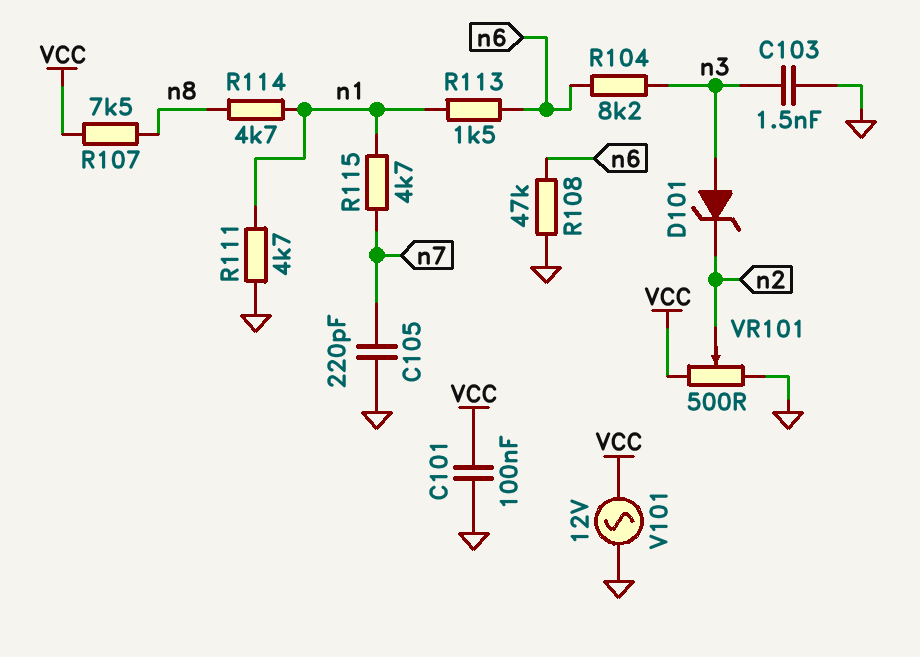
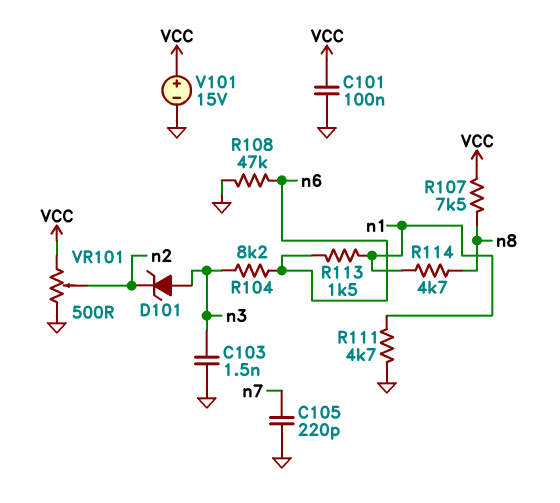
R115: 4.7k (n1, n7) -> none
V101: AC 12V (GND, VCC) -> 15V (plus VCC, minus GND)

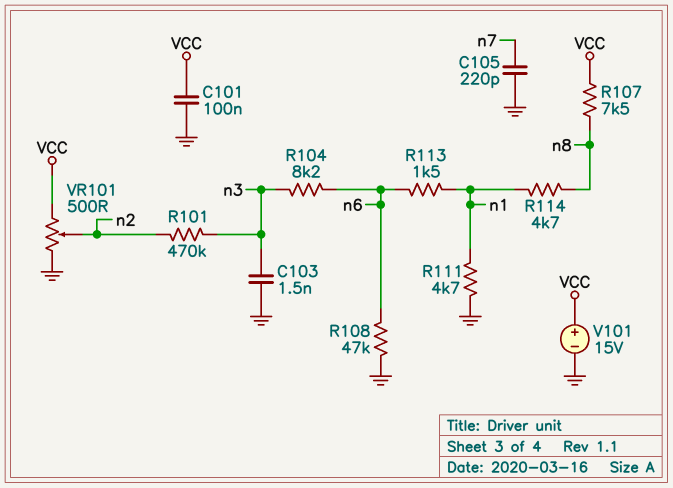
D101: zener (A n3, K n2) -> none
R101: none -> 470k (n2, n3)

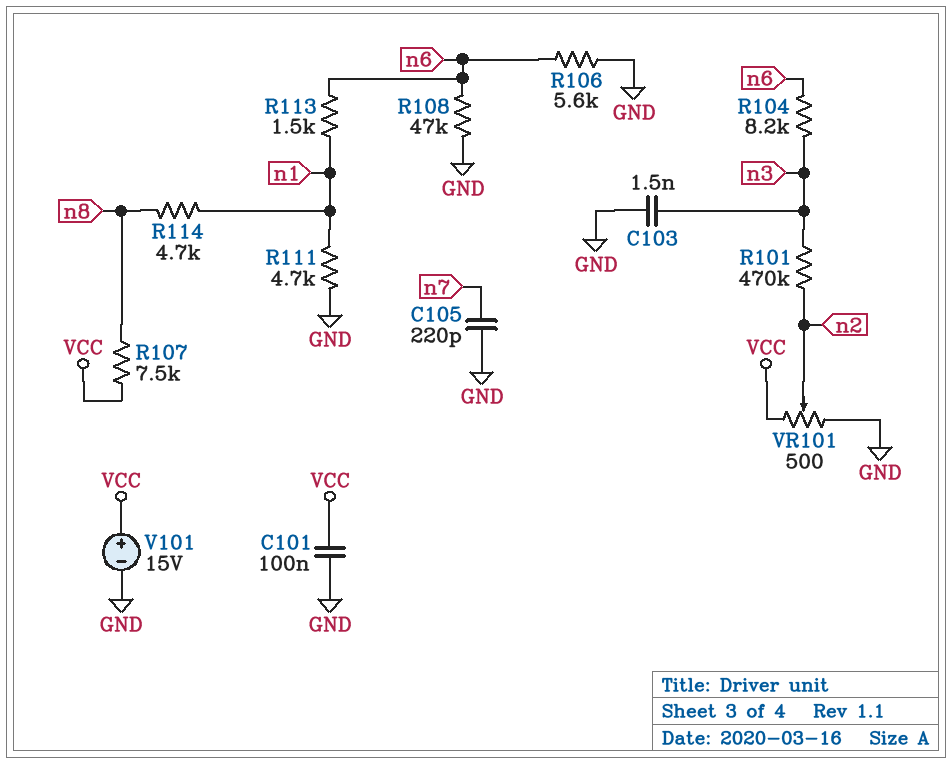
R106: none -> 5.6k (GND, n6)

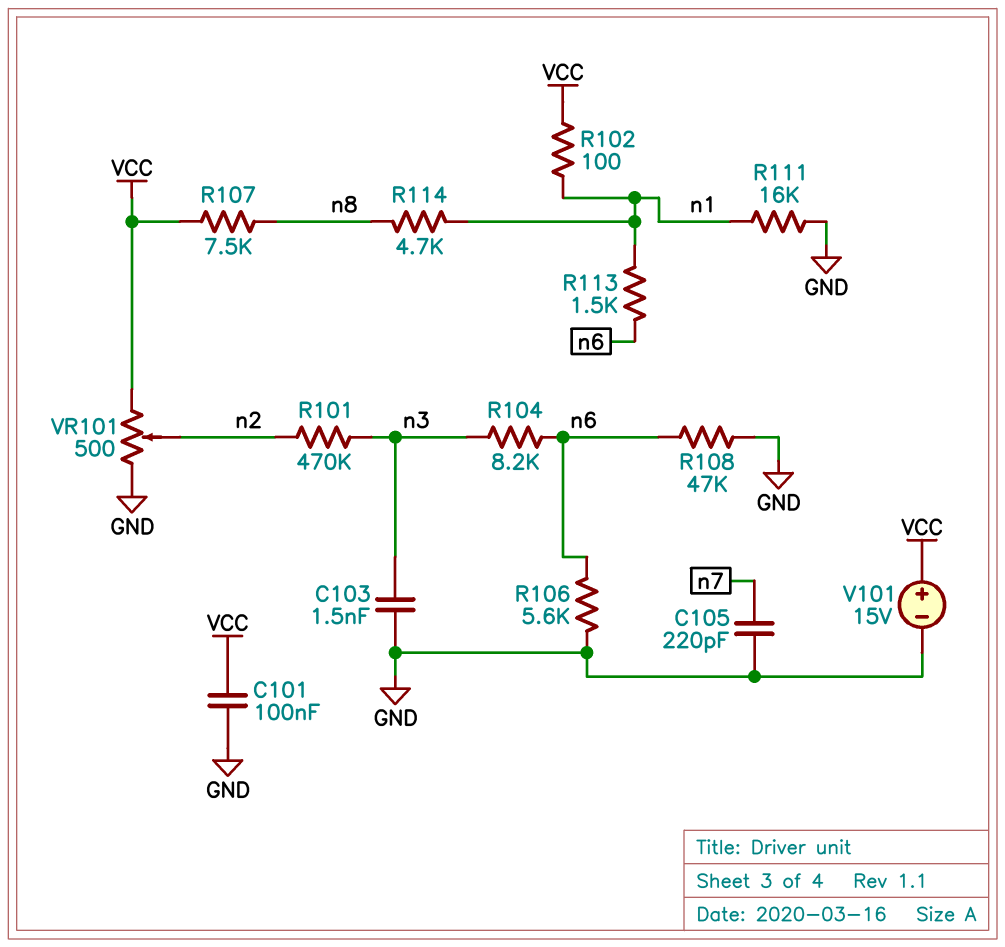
R102: none -> 100 (VCC, n1)
R111: 4.7k (GND, n1) -> 16k (GND, n1)

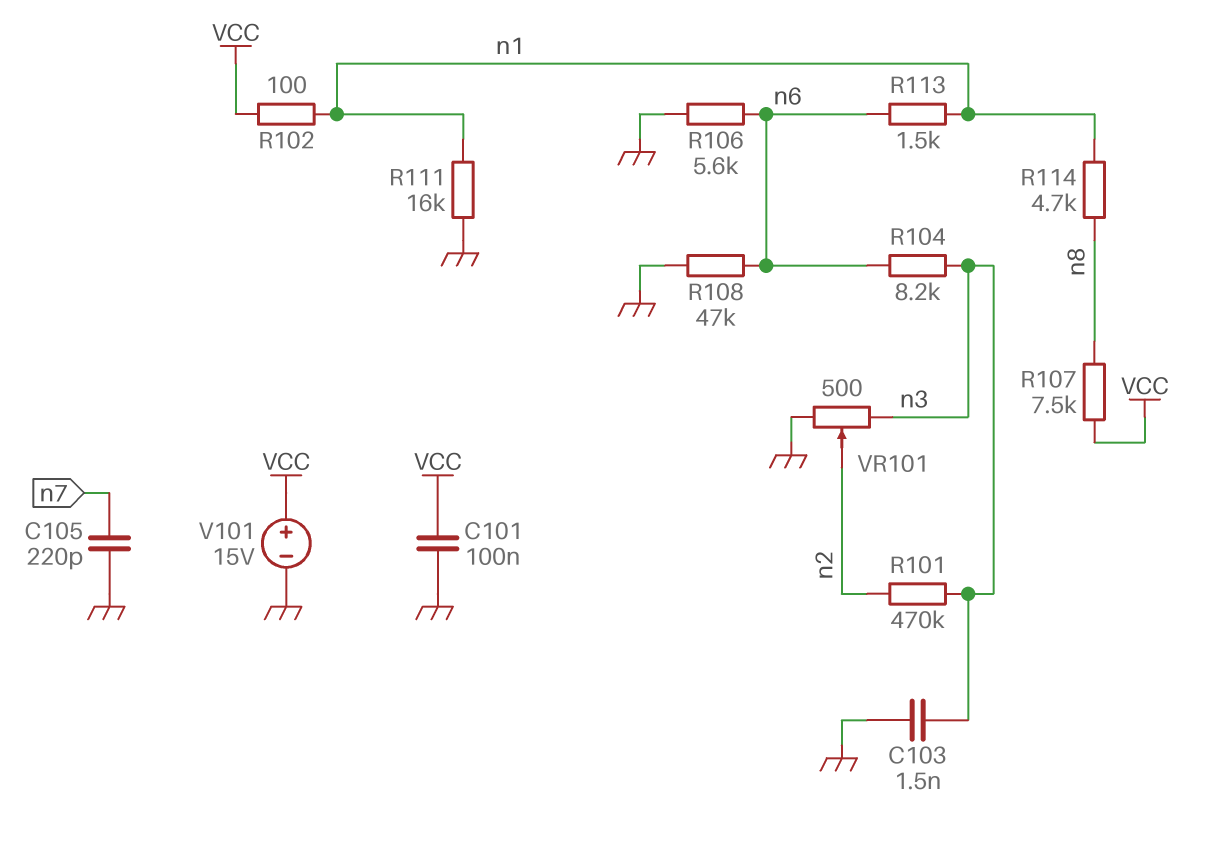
VR101: 500 (GND, VCC, wiper n2) -> 500 (GND, n3, wiper n2)

